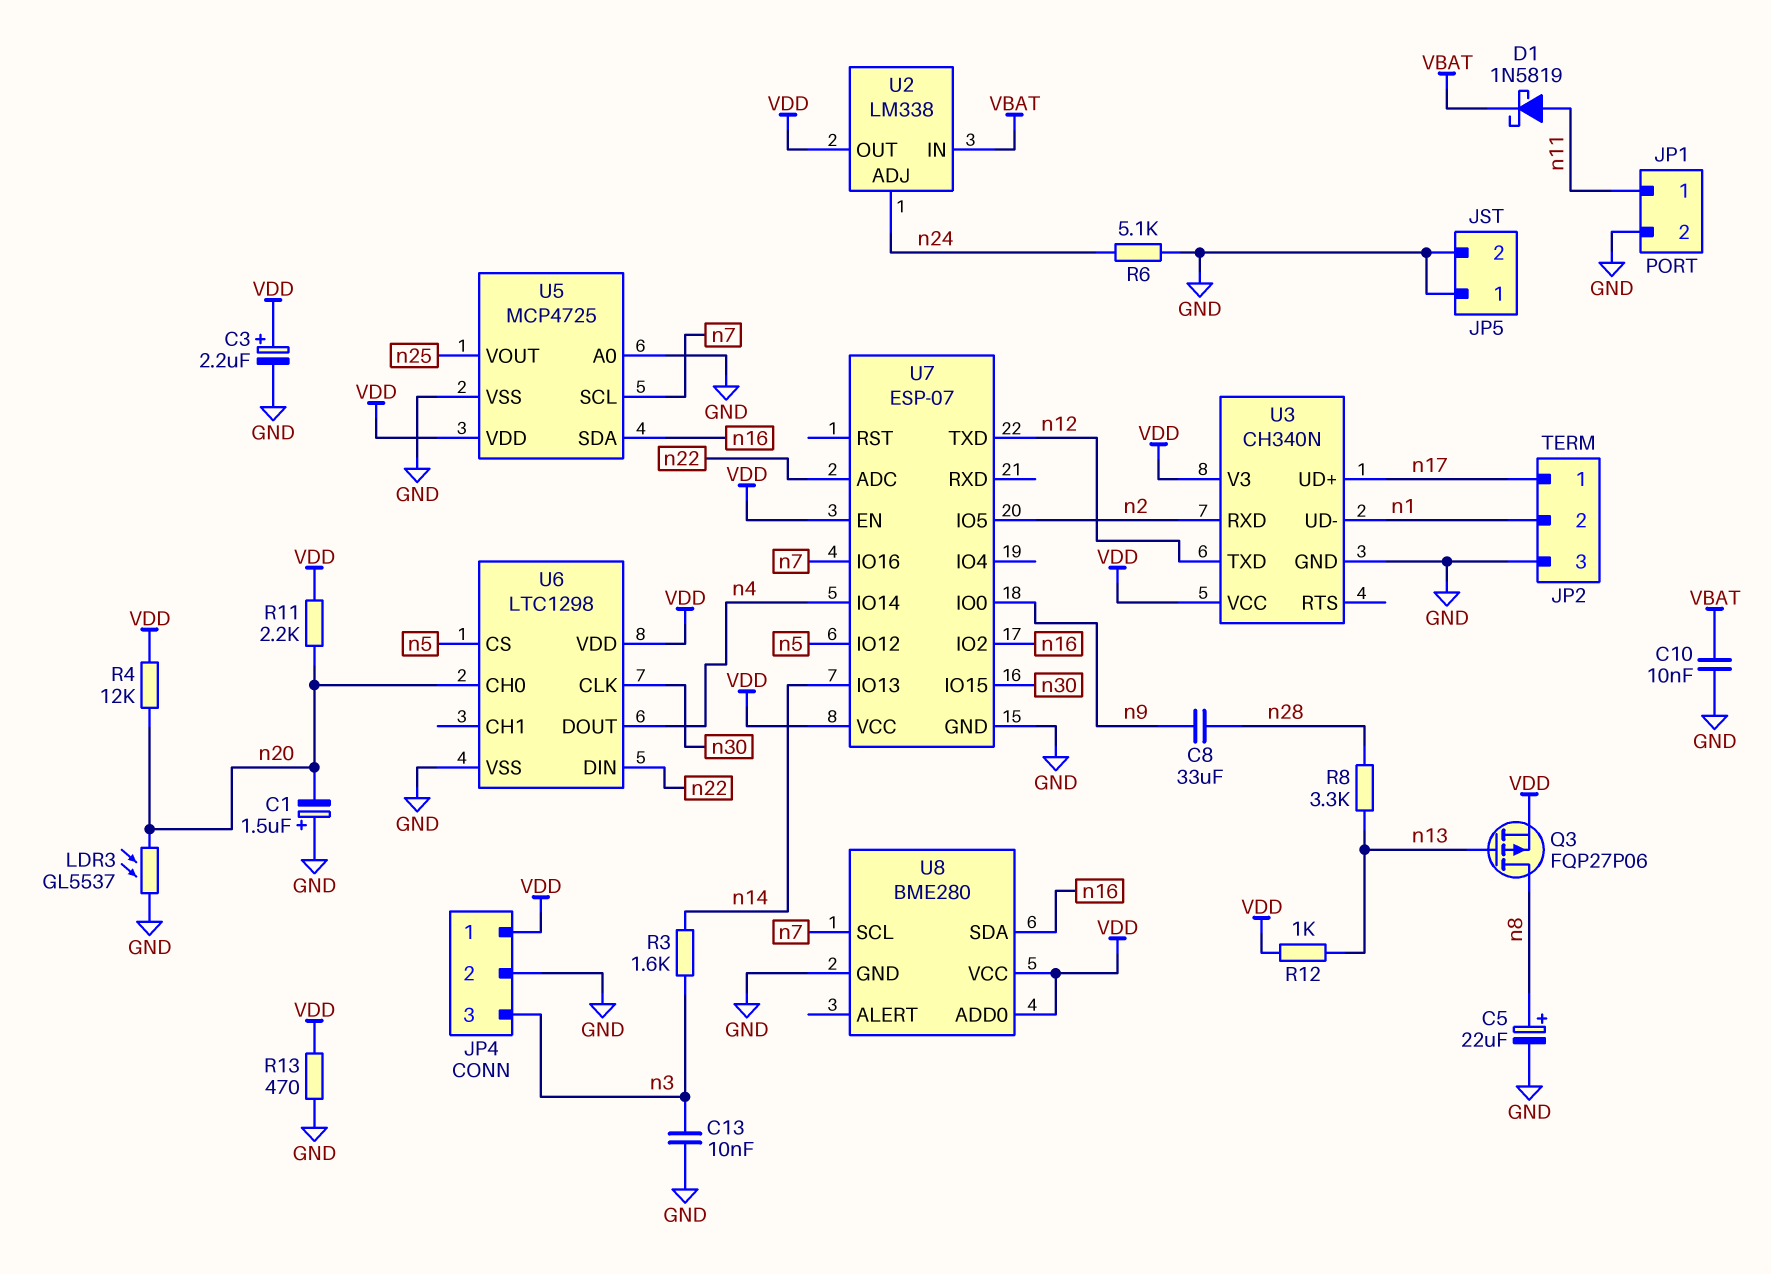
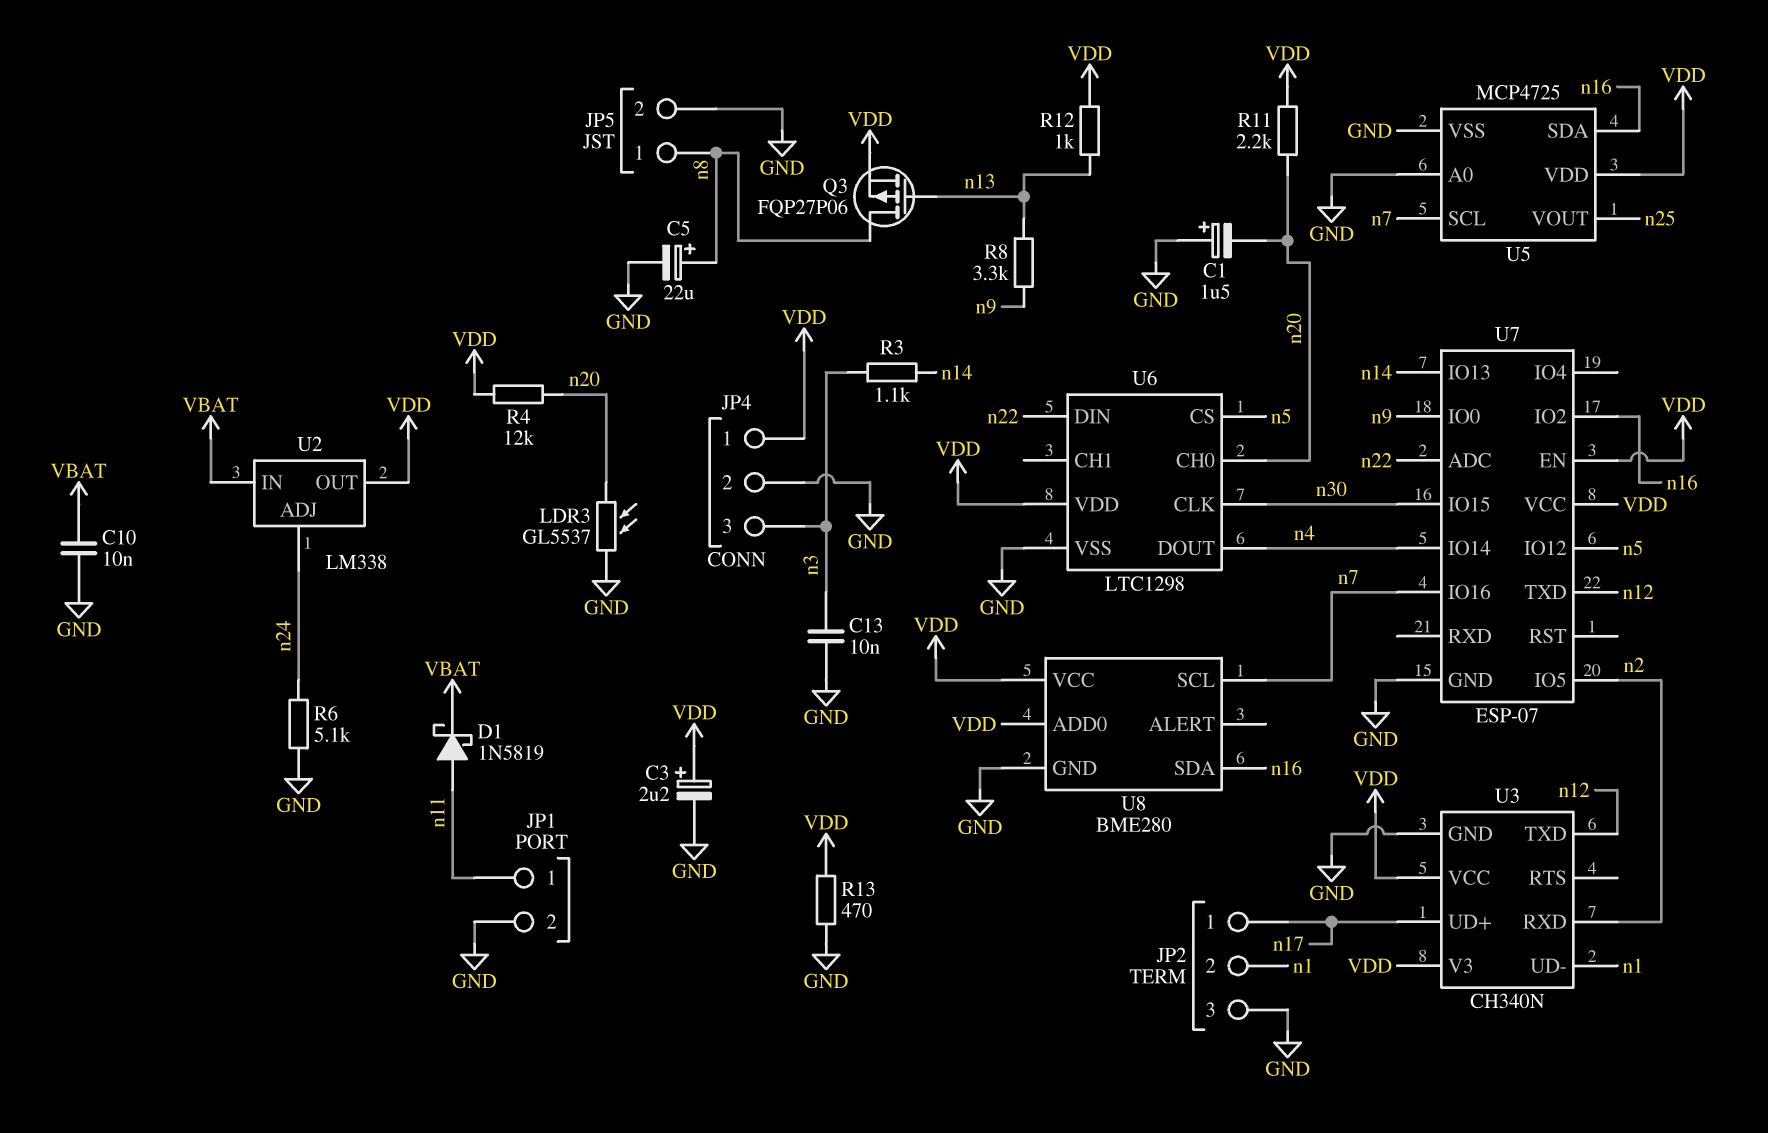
C8: 33uF (n9, n28) -> none
JP5 pin 1: GND -> n8
R3: 1.6k (n3, n14) -> 1.1k (n3, n14)
R8: 3.3k (n13, n28) -> 3.3k (n9, n13)

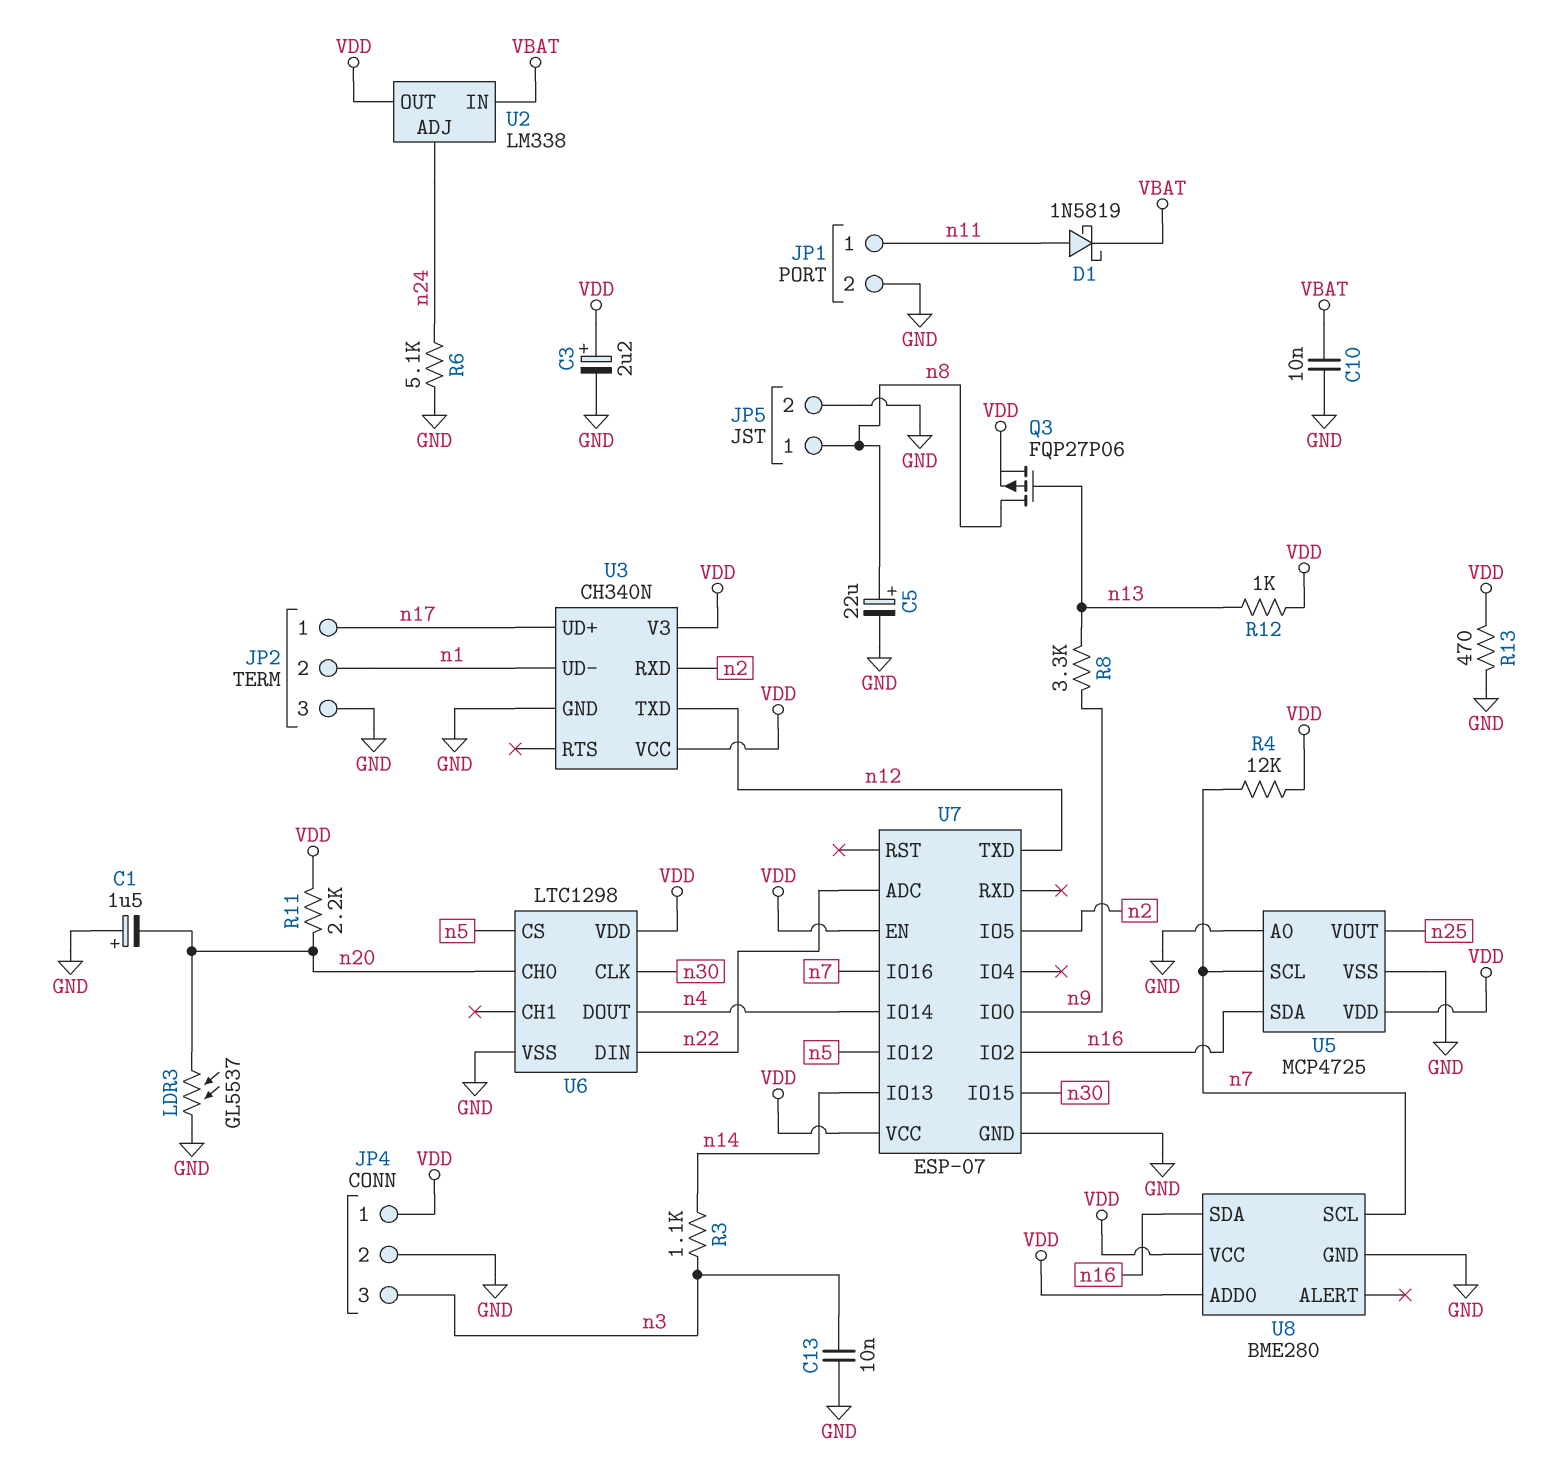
R4: 12k (VDD, n20) -> 12k (VDD, n7)

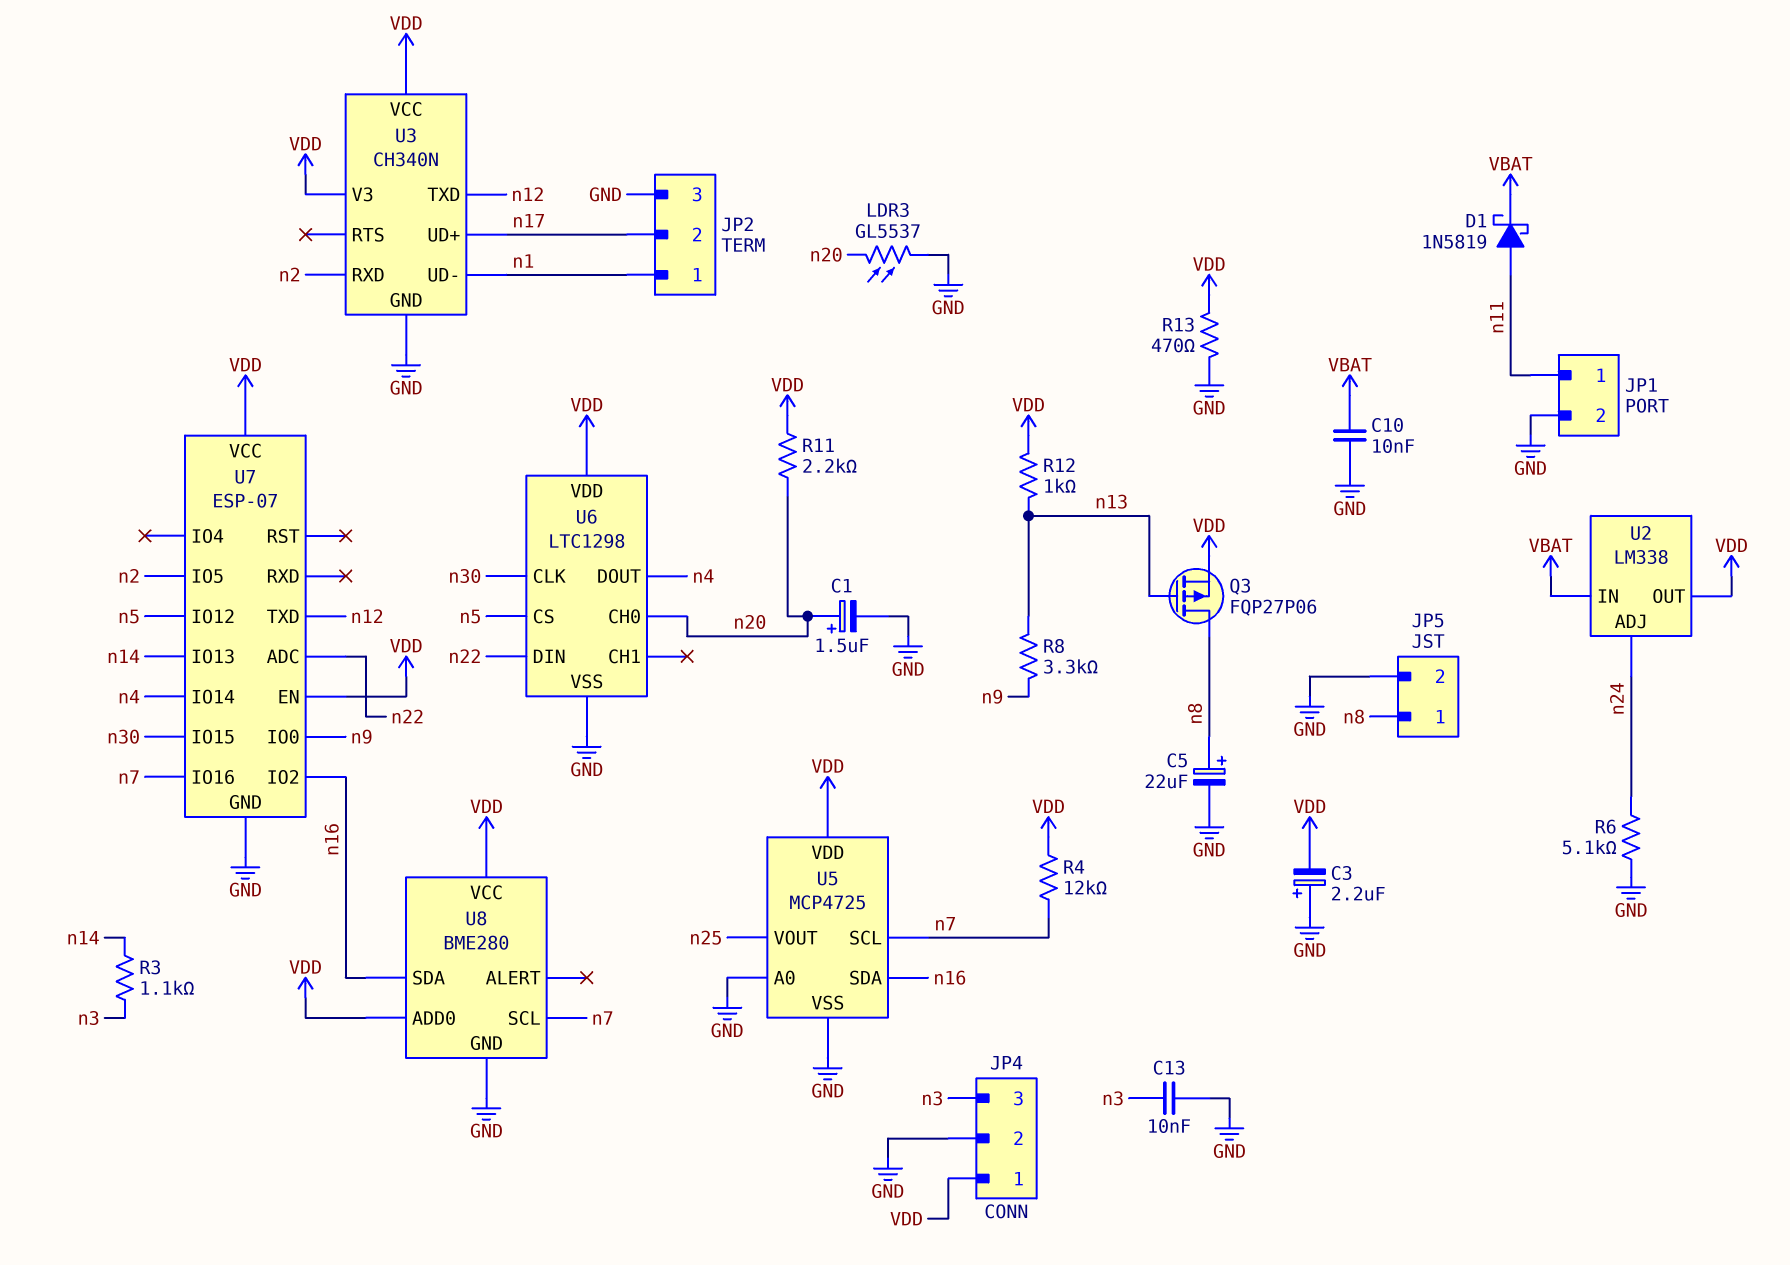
C1: 1.5uF (plus GND, minus n20) -> 1.5uF (plus n20, minus GND)
C3: 2.2uF (plus VDD, minus GND) -> 2.2uF (plus GND, minus VDD)
JP2 pin 1: n17 -> n1
JP2 pin 2: n1 -> n17

